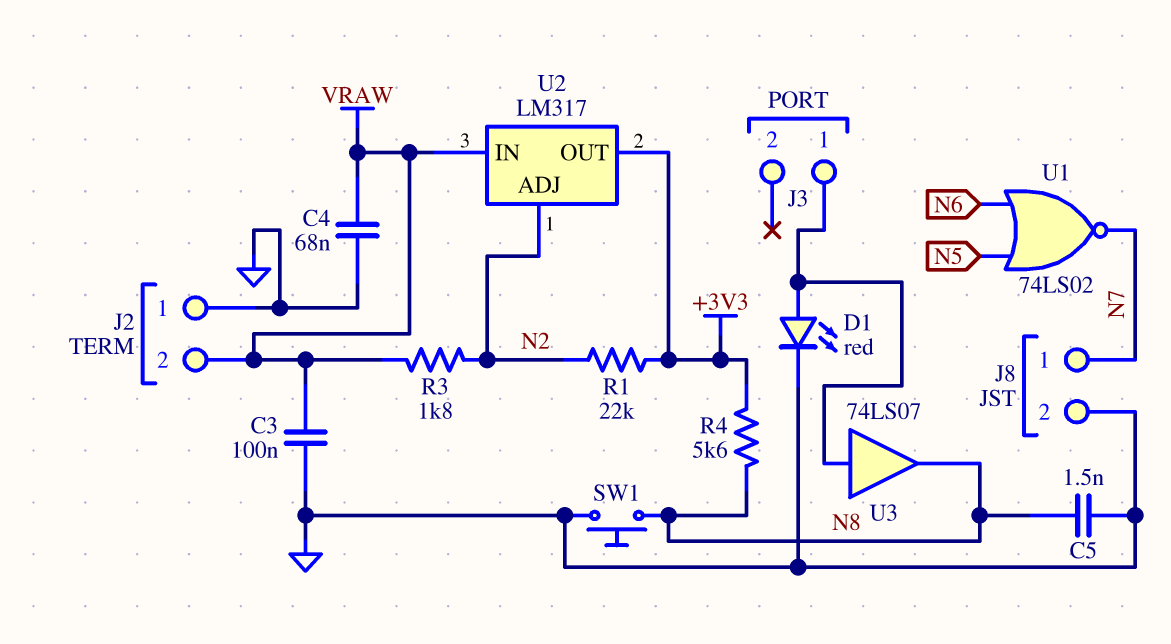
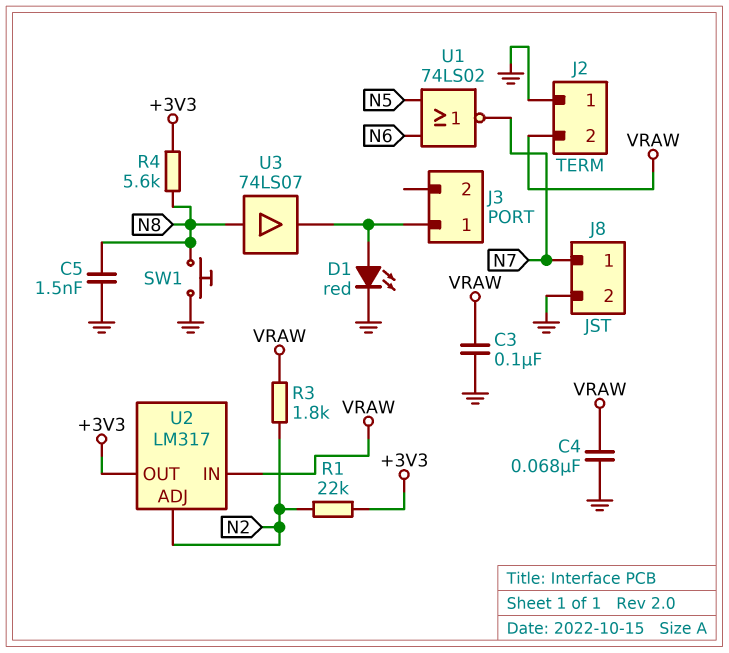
U3: buffer 74LS07 (in J3/1, out N8) -> buffer 74LS07 (in N8, out J3/1)

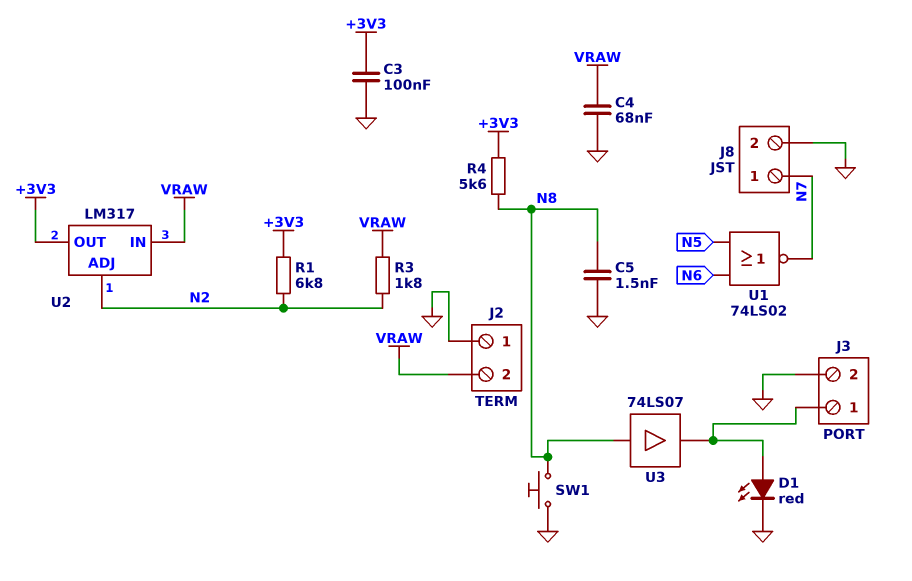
C3: 100nF (GND, VRAW) -> 100nF (+3V3, GND)
J3 pin 2: none -> GND
R1: 22k (+3V3, N2) -> 6.8k (+3V3, N2)

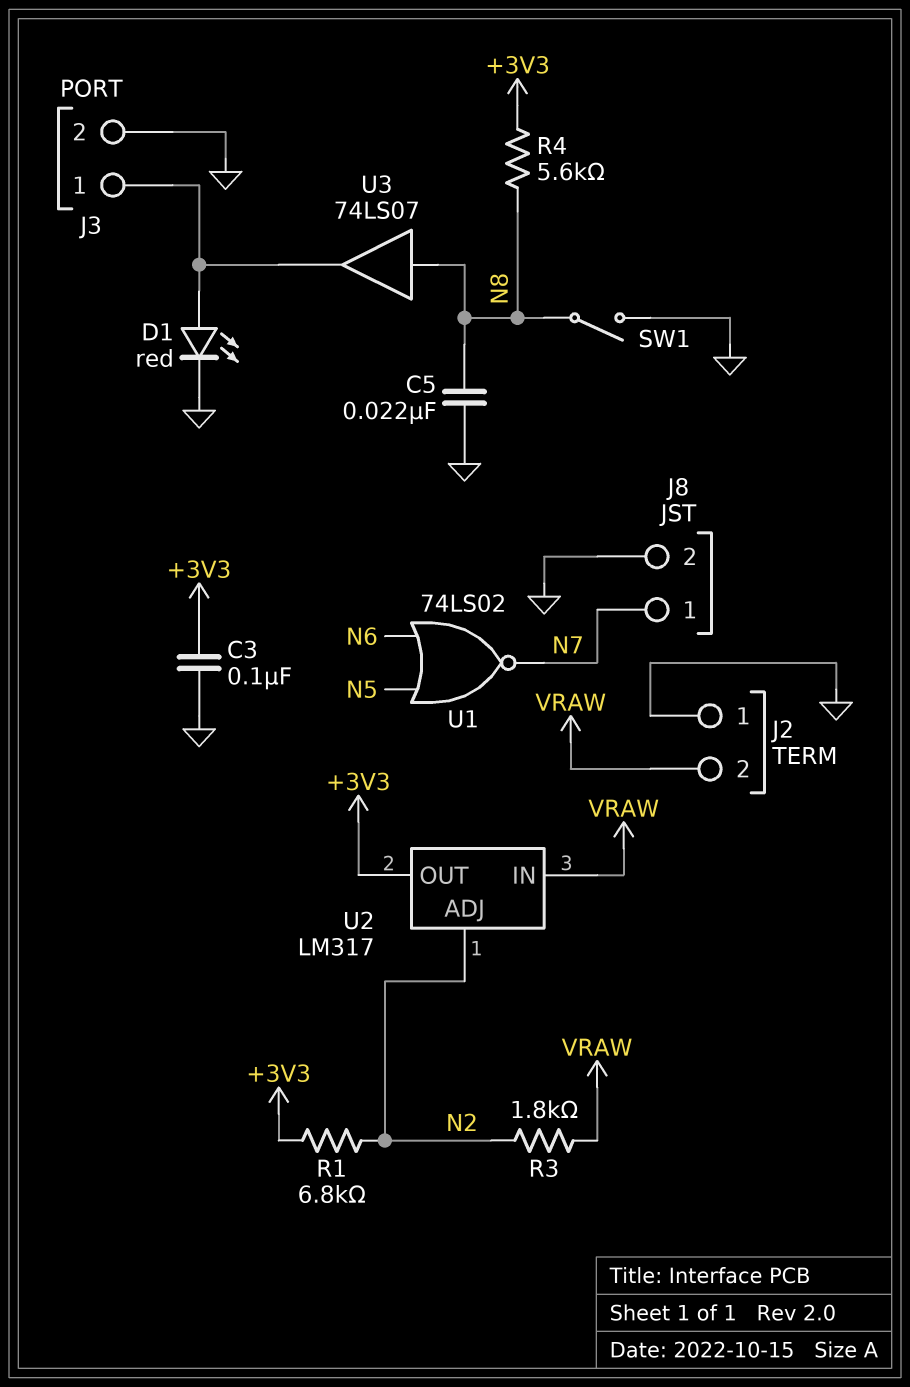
C4: 68nF (GND, VRAW) -> none
C5: 1.5nF (GND, N8) -> 22nF (GND, N8)
SW1: button (GND, N8) -> switch (GND, N8)

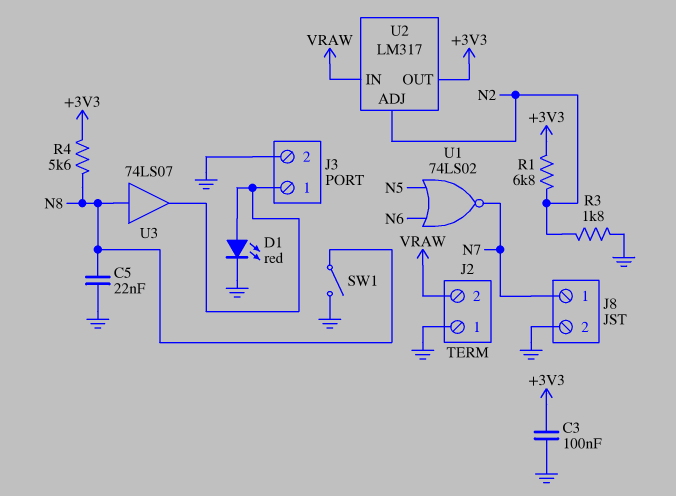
R3: 1.8k (N2, VRAW) -> 1.8k (GND, N2)

